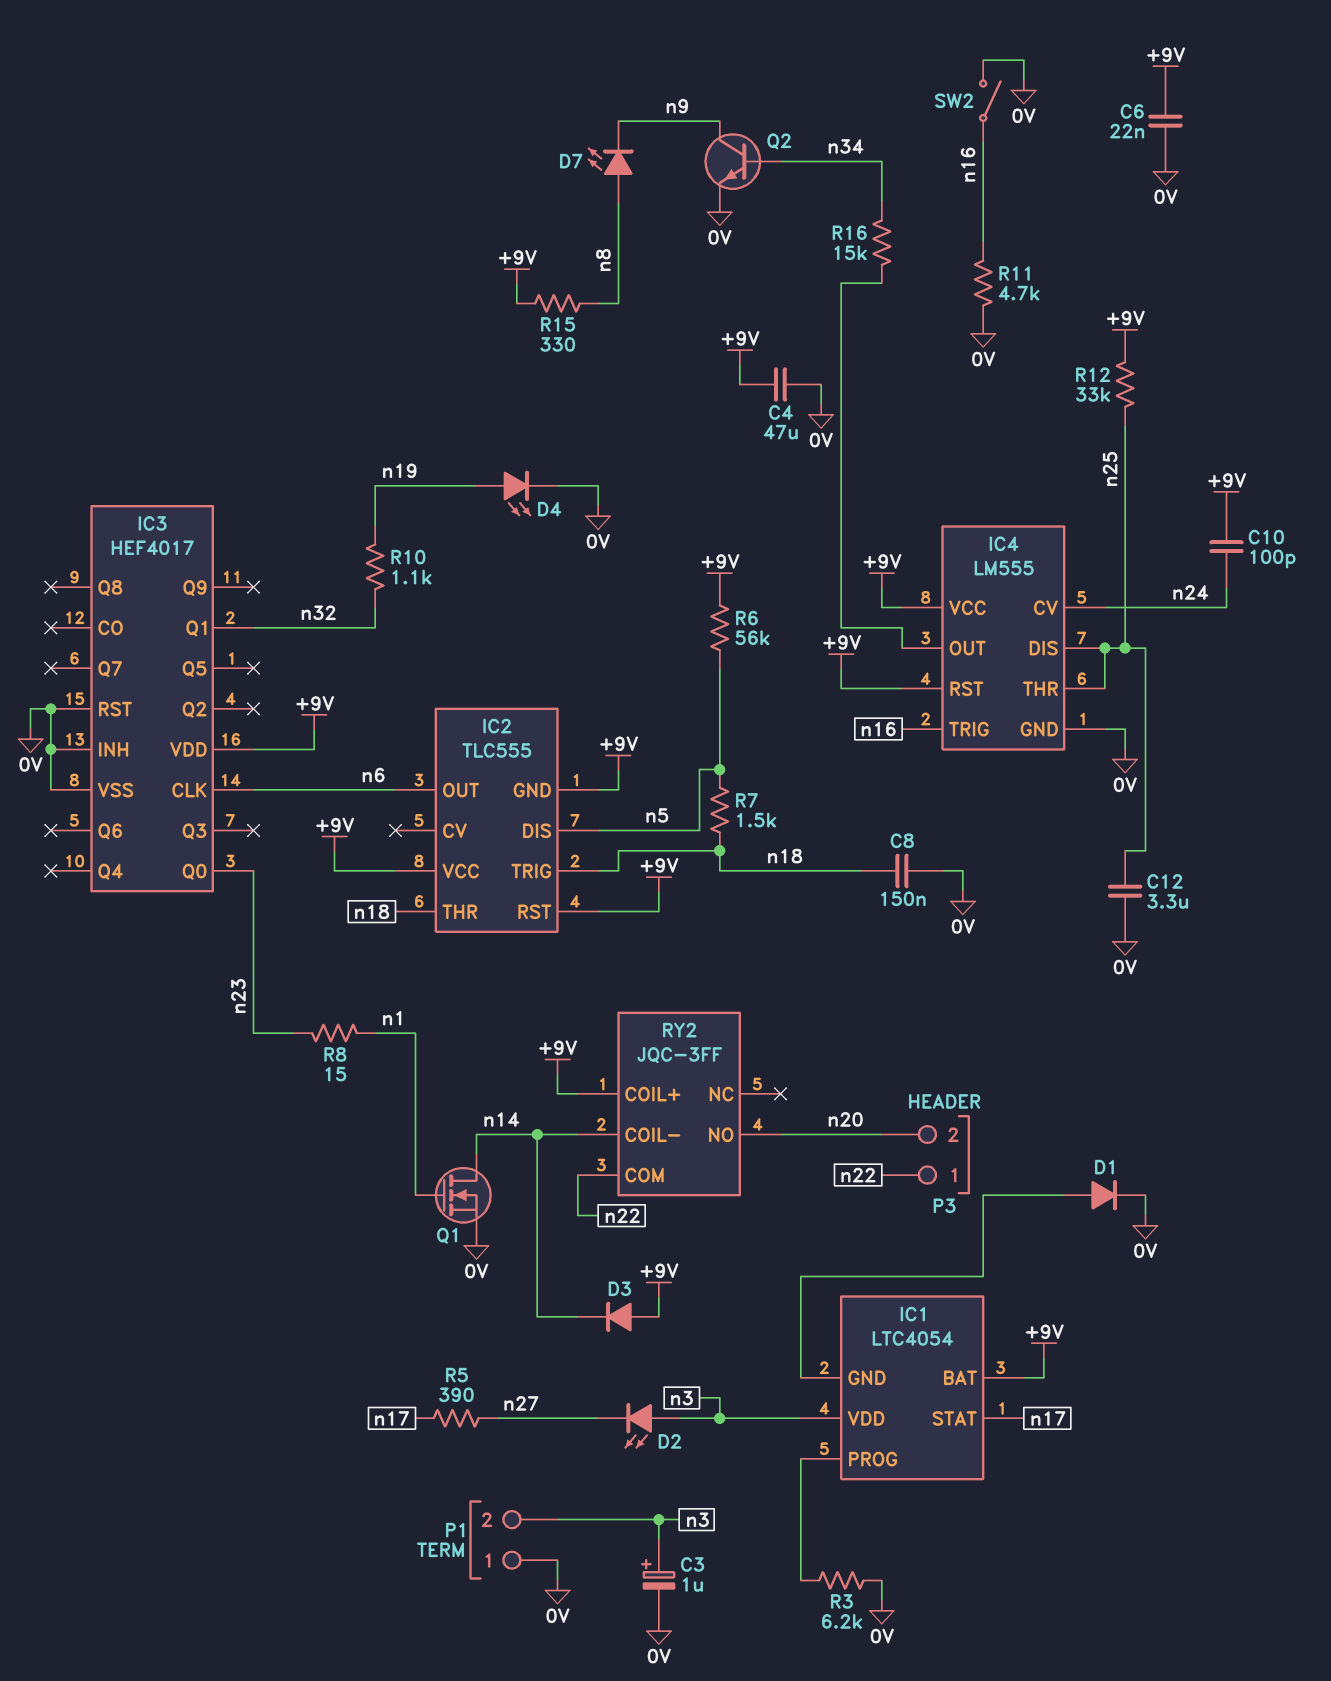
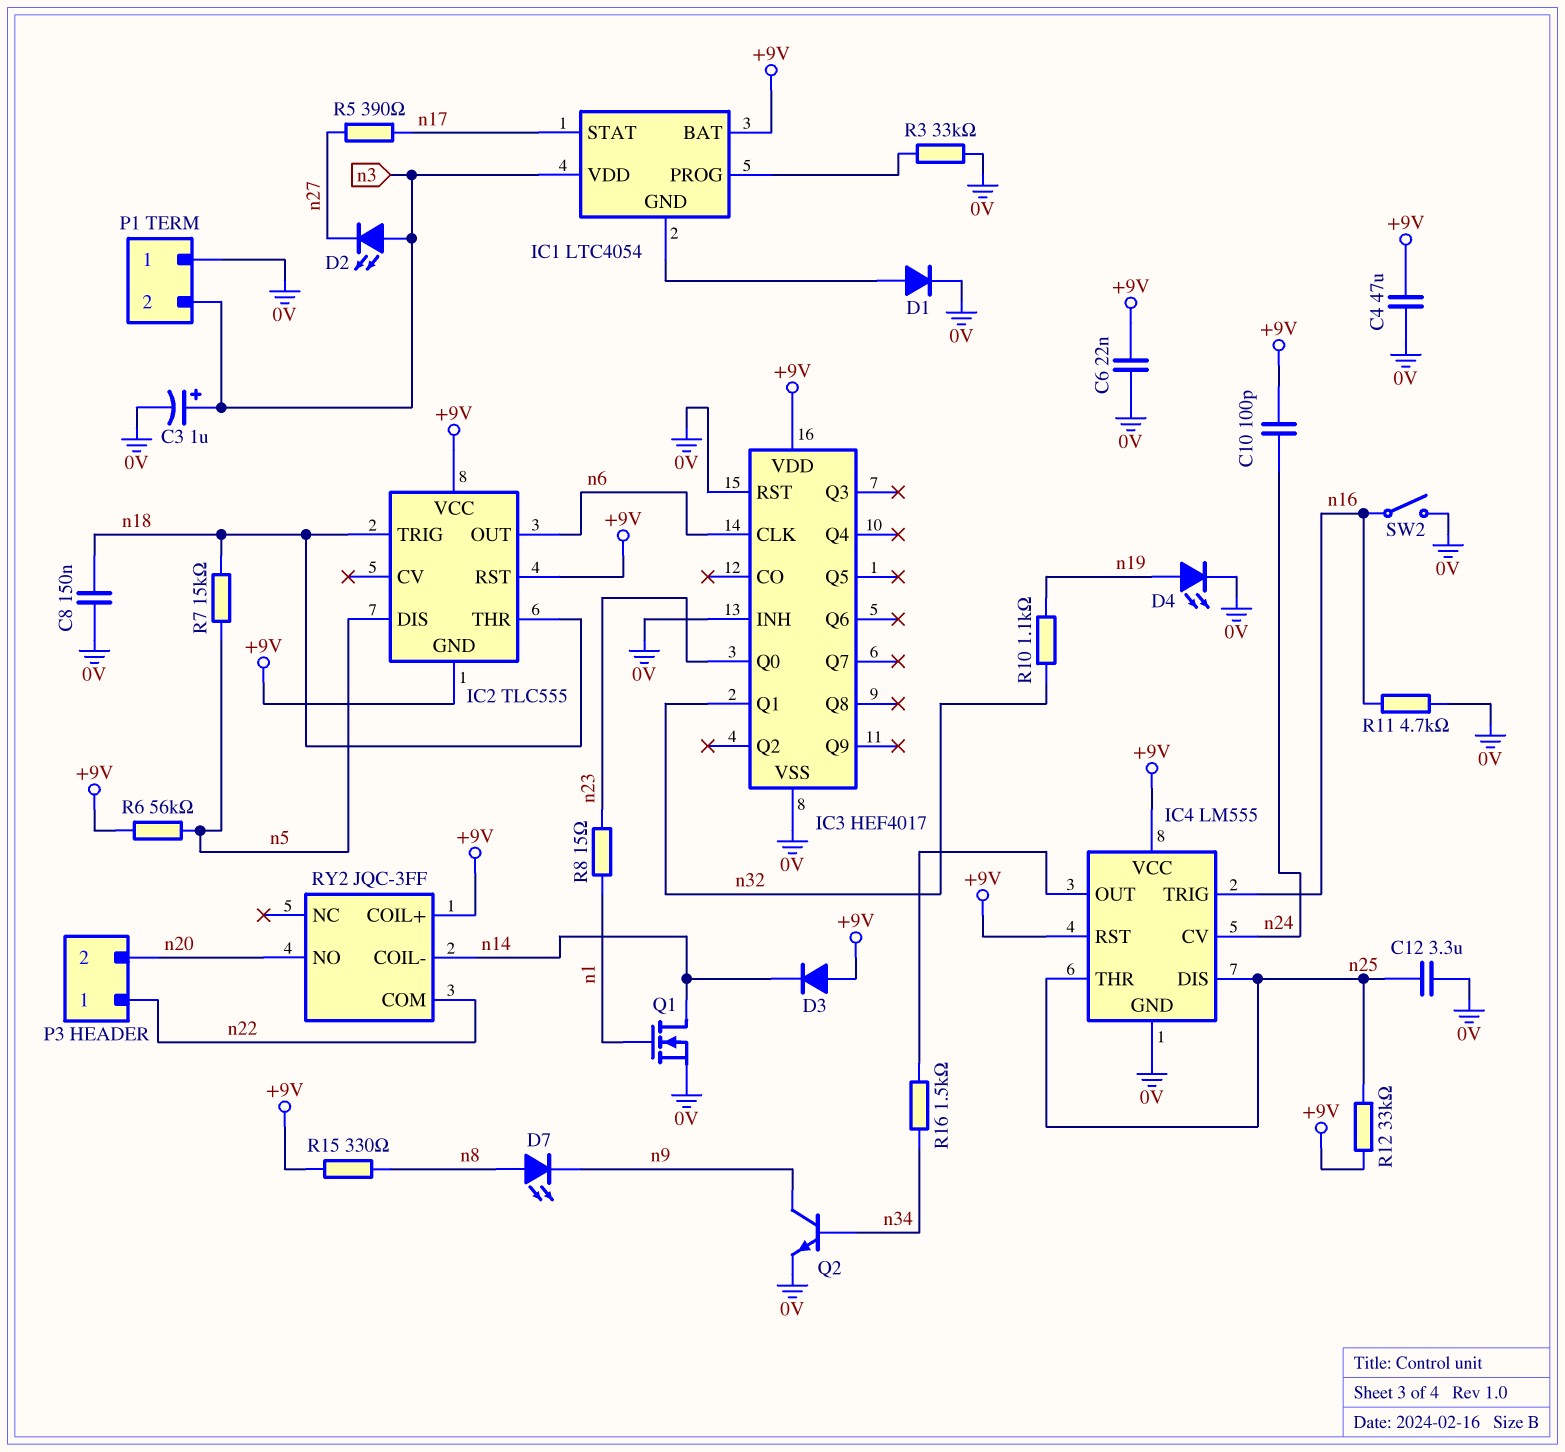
R3: 6.2k (0V, IC1/PROG) -> 33k (0V, IC1/PROG)
R7: 1.5k (n5, n18) -> 15k (n5, n18)
R16: 15k (IC4/OUT, n34) -> 1.5k (IC4/OUT, n34)

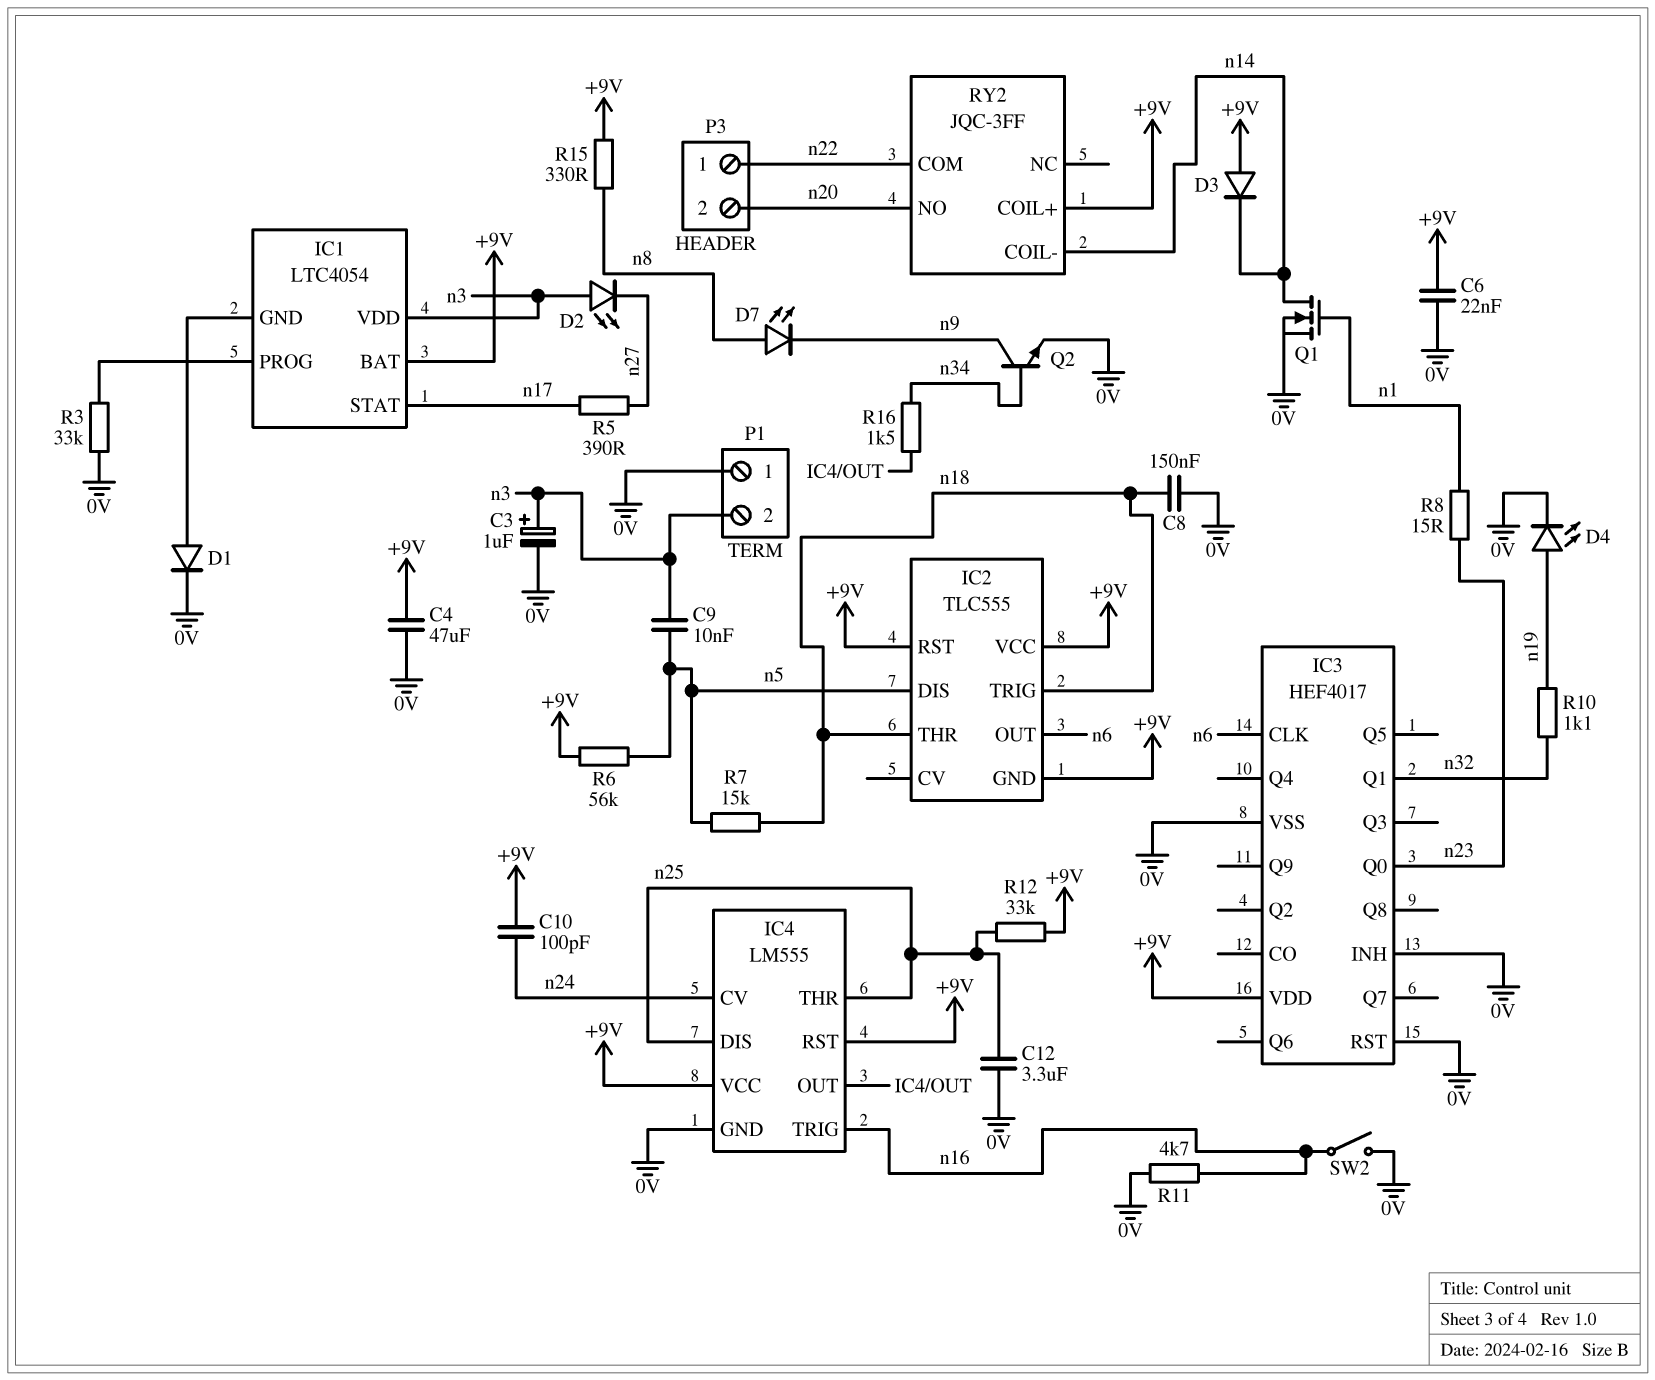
C9: none -> 10nF (n3, n5)

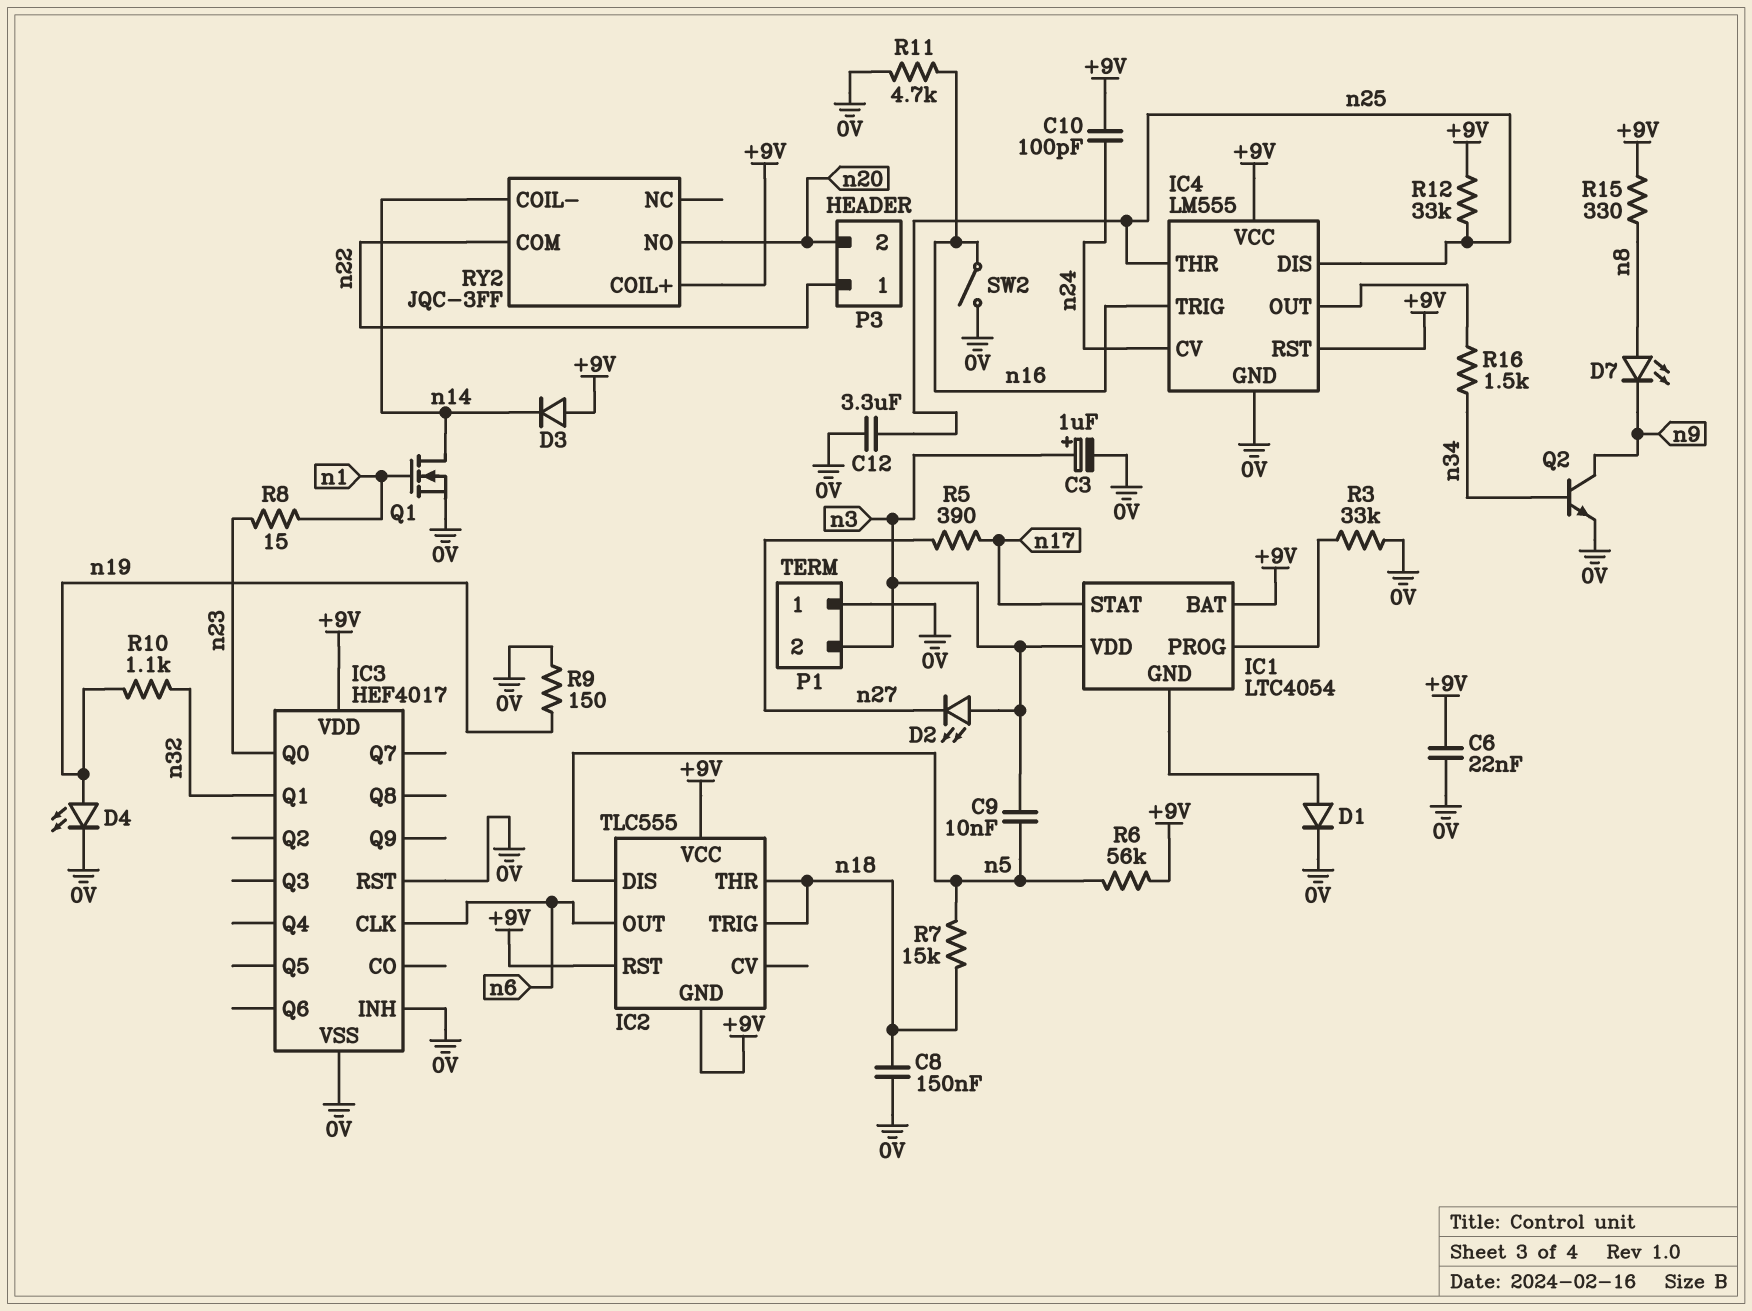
C4: 47uF (+9V, 0V) -> none
R9: none -> 150 (0V, n19)

